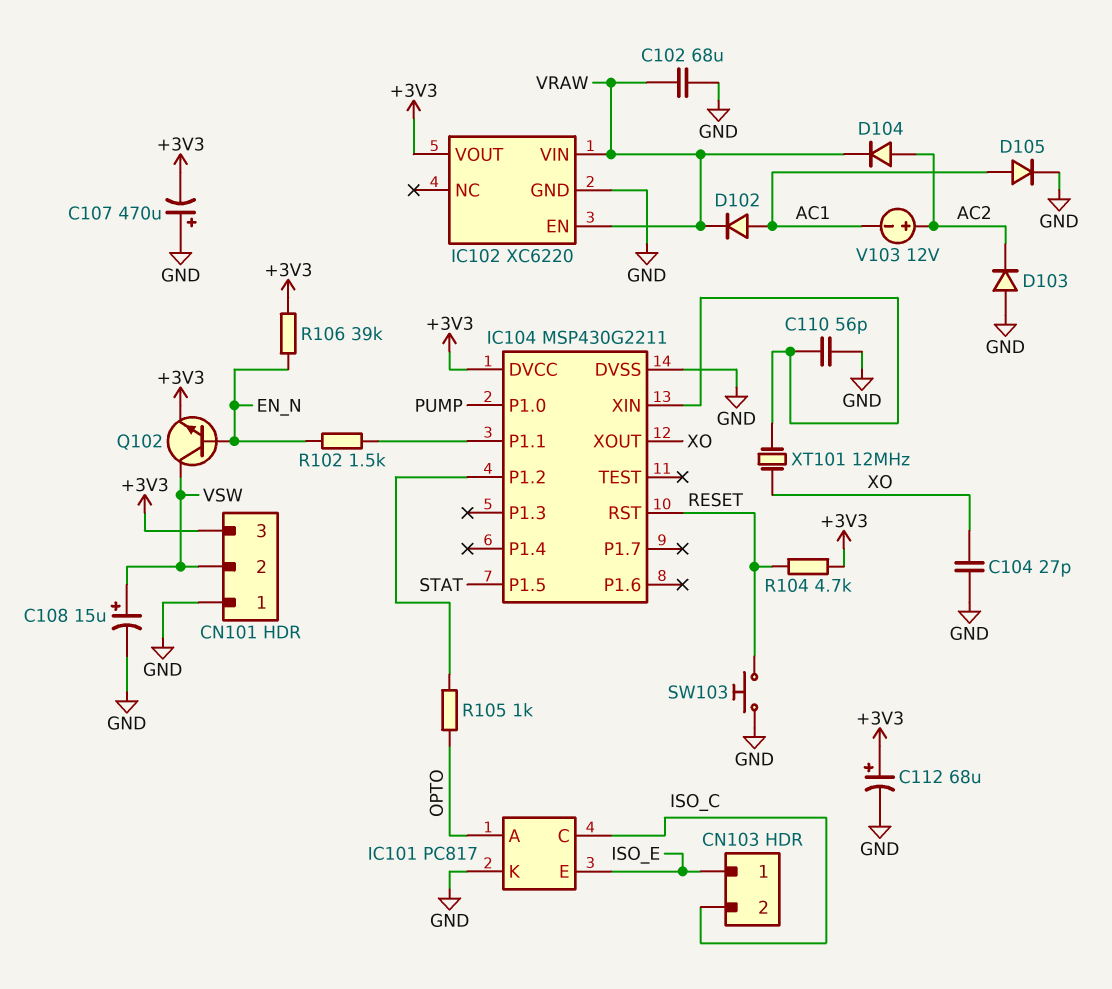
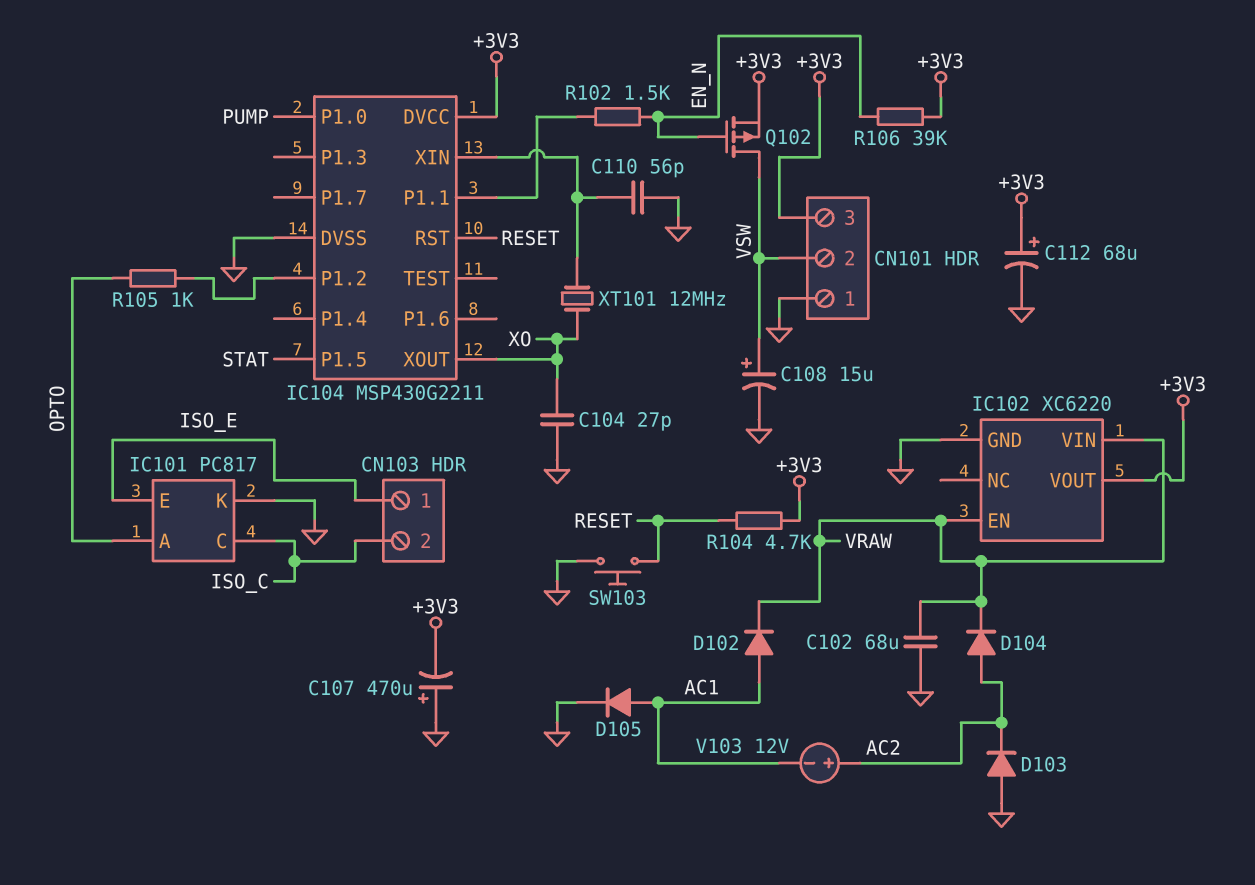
Q102: NPN (B EN_N, C VSW, E +3V3) -> PMOS (G EN_N, D VSW, S +3V3)

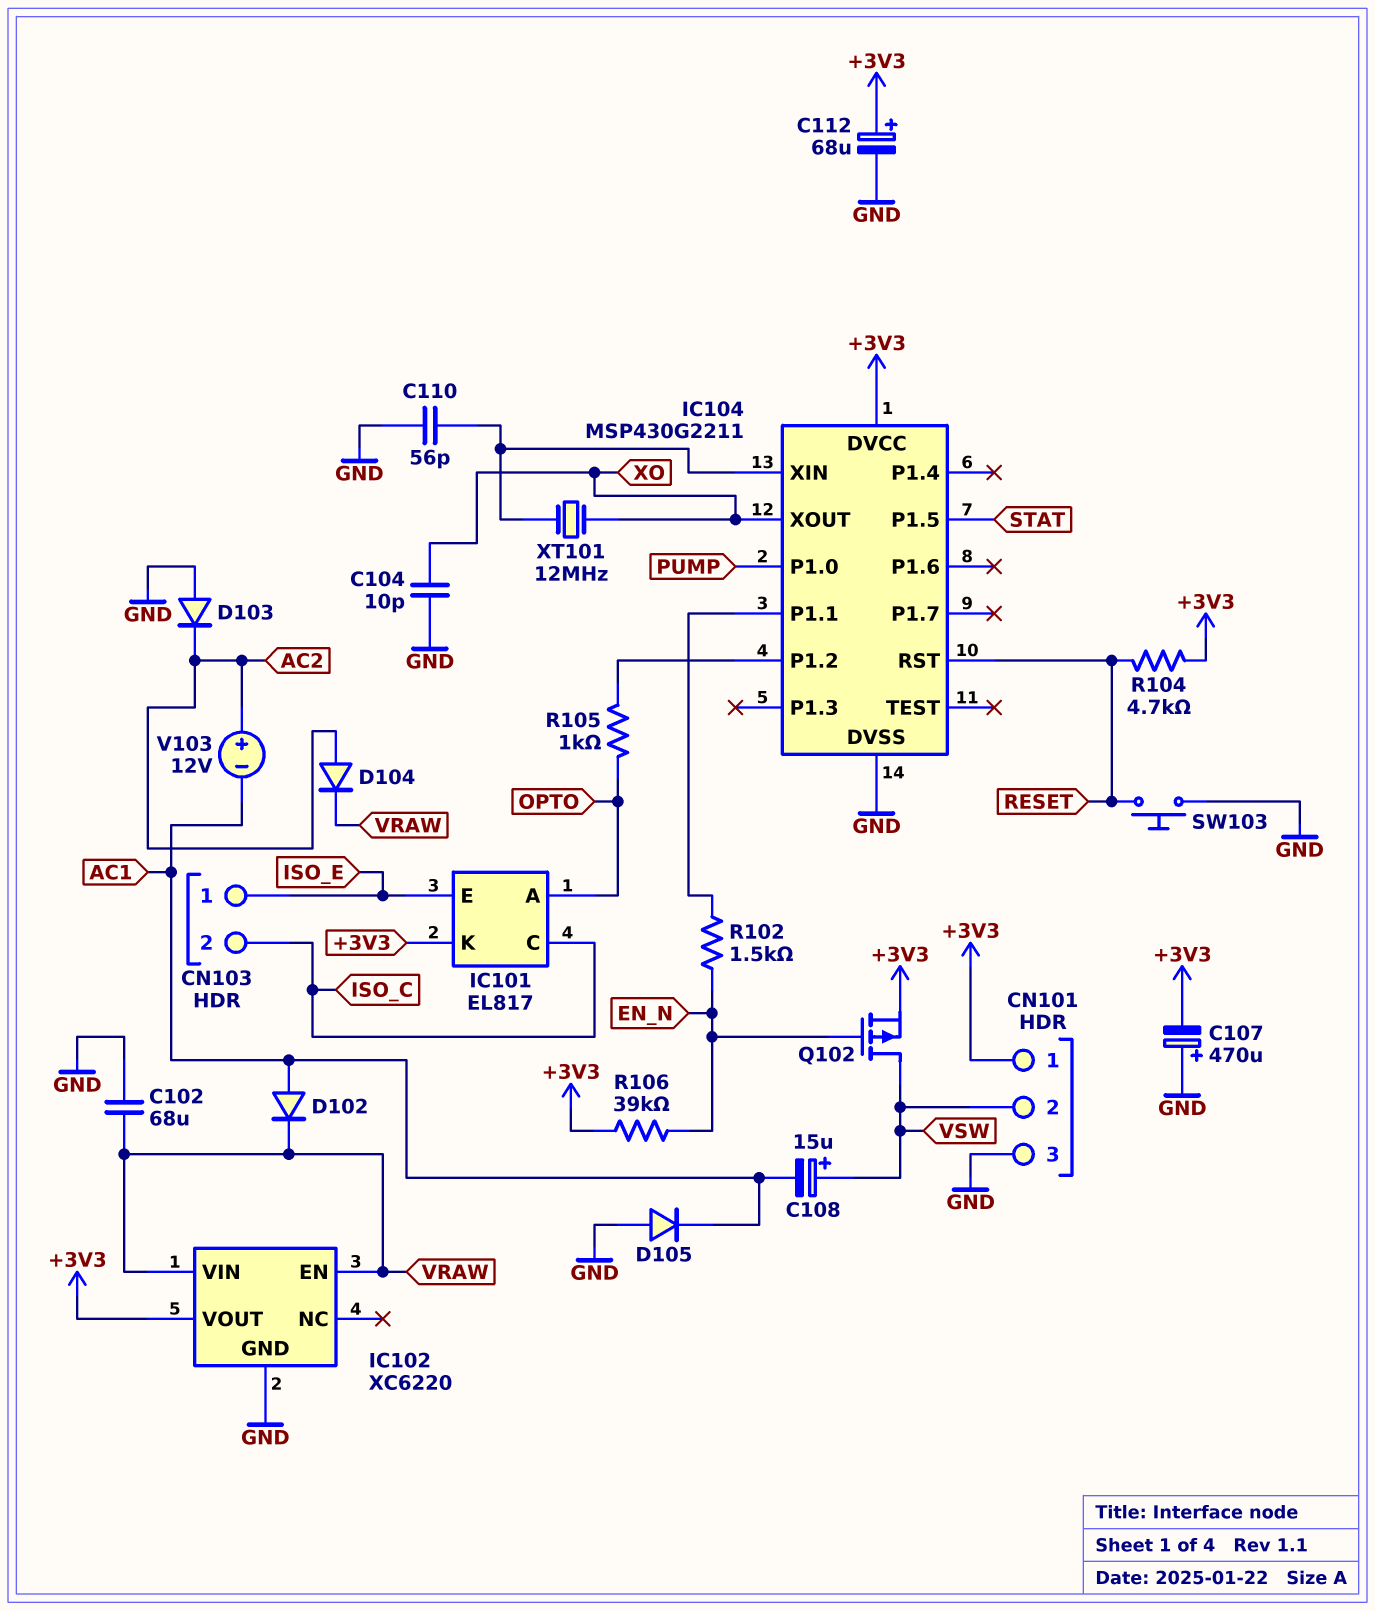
C104: 27pF (GND, XO) -> 10pF (GND, XO)
C108: 15uF (plus VSW, minus GND) -> 15uF (plus VSW, minus AC1)
CN101 pin 1: GND -> +3V3
CN101 pin 3: +3V3 -> GND
D105: diode (A AC1, K GND) -> diode (A GND, K AC1)
IC101: PC817 -> EL817
IC101 pin K: GND -> +3V3

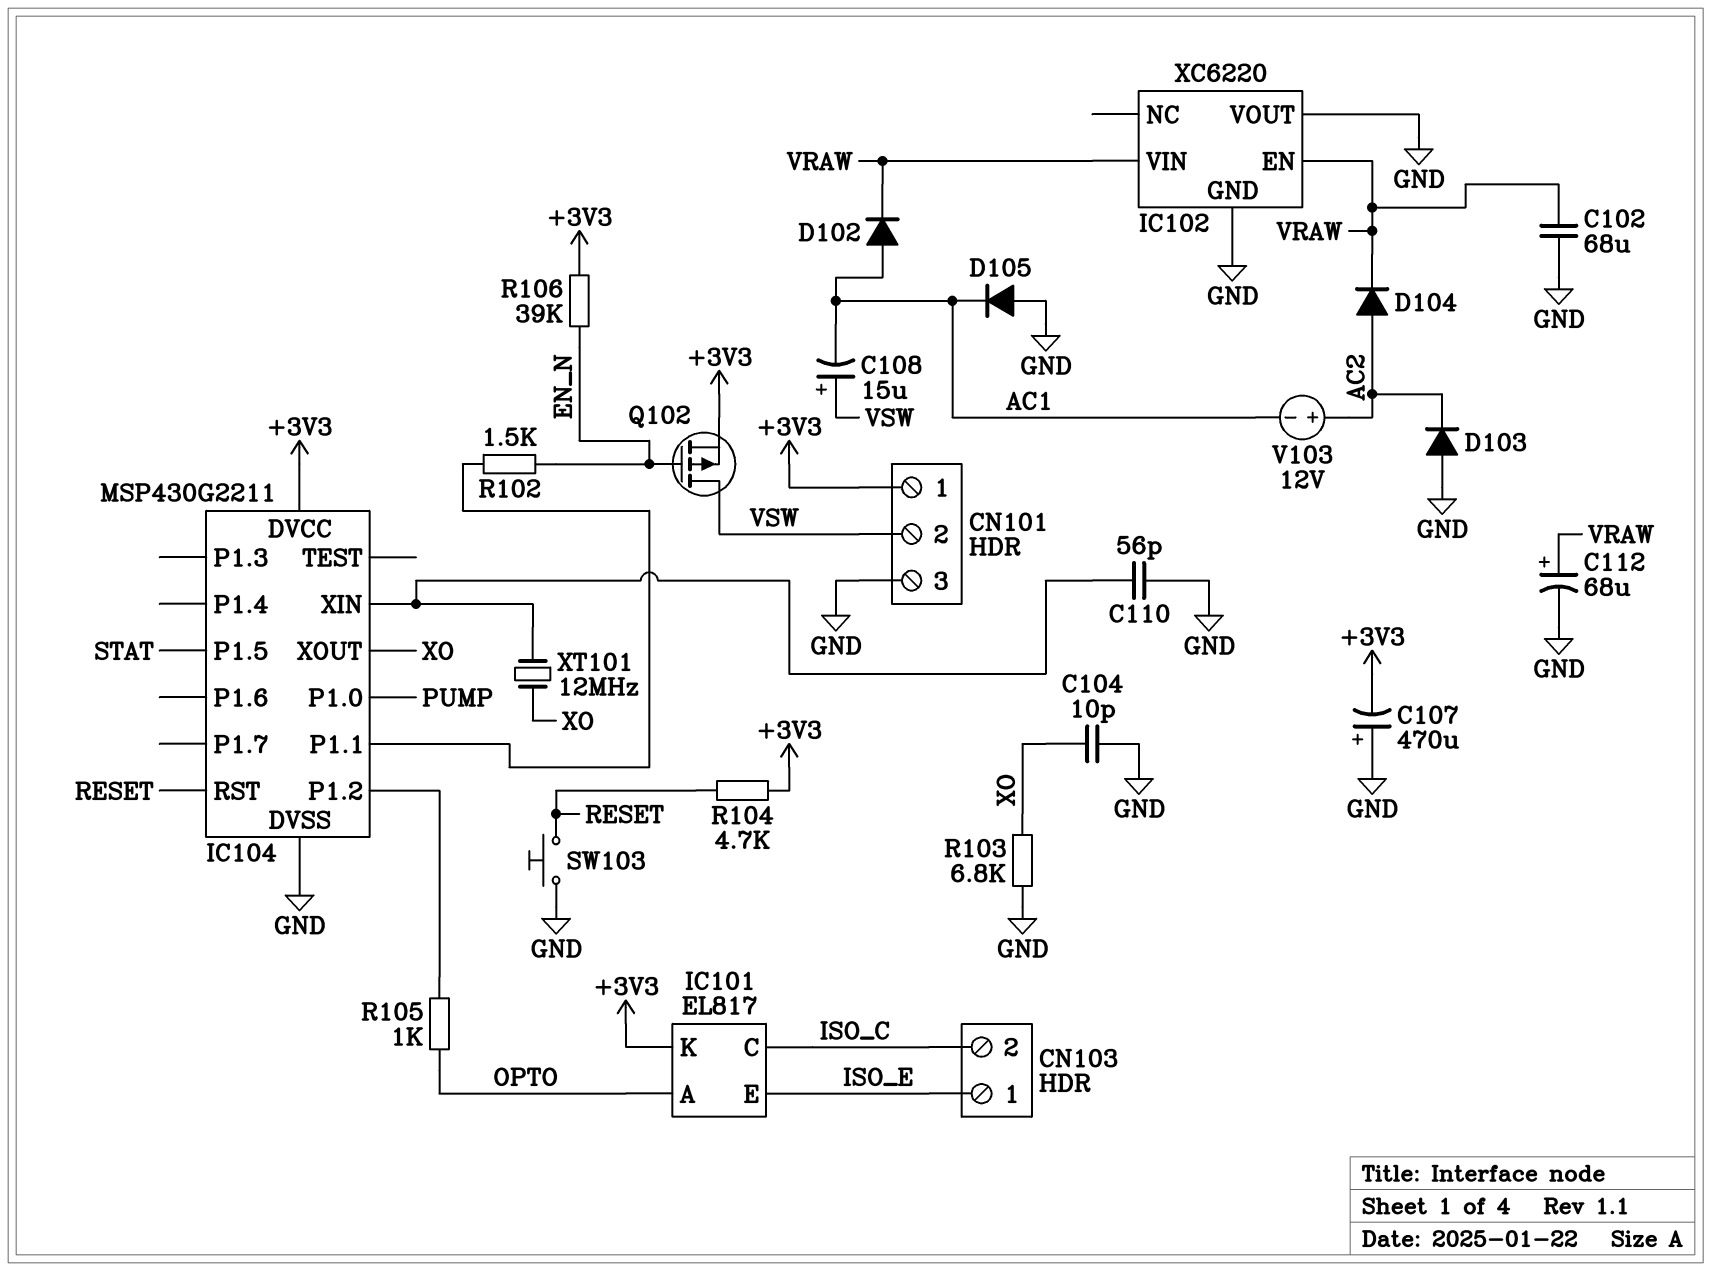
C112: 68uF (plus +3V3, minus GND) -> 68uF (plus VRAW, minus GND)
IC102 pin VOUT: +3V3 -> GND
R103: none -> 6.8k (GND, XO)

